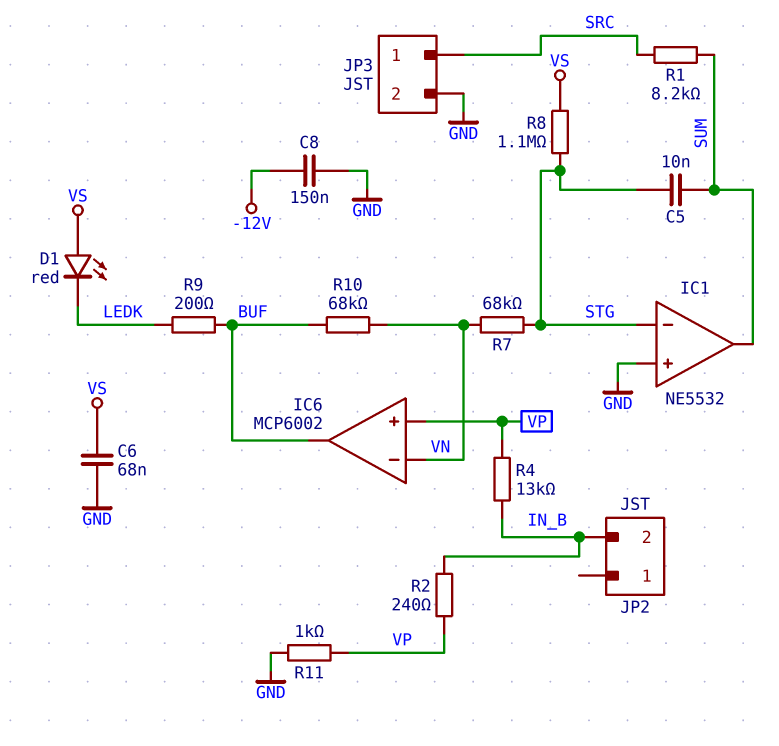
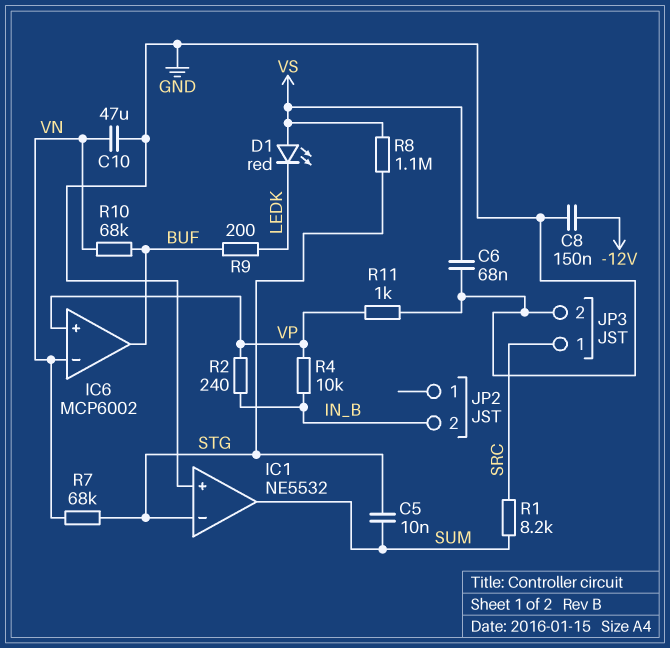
C10: none -> 47uF (GND, VN)
R4: 13k (IN_B, VP) -> 10k (IN_B, VP)

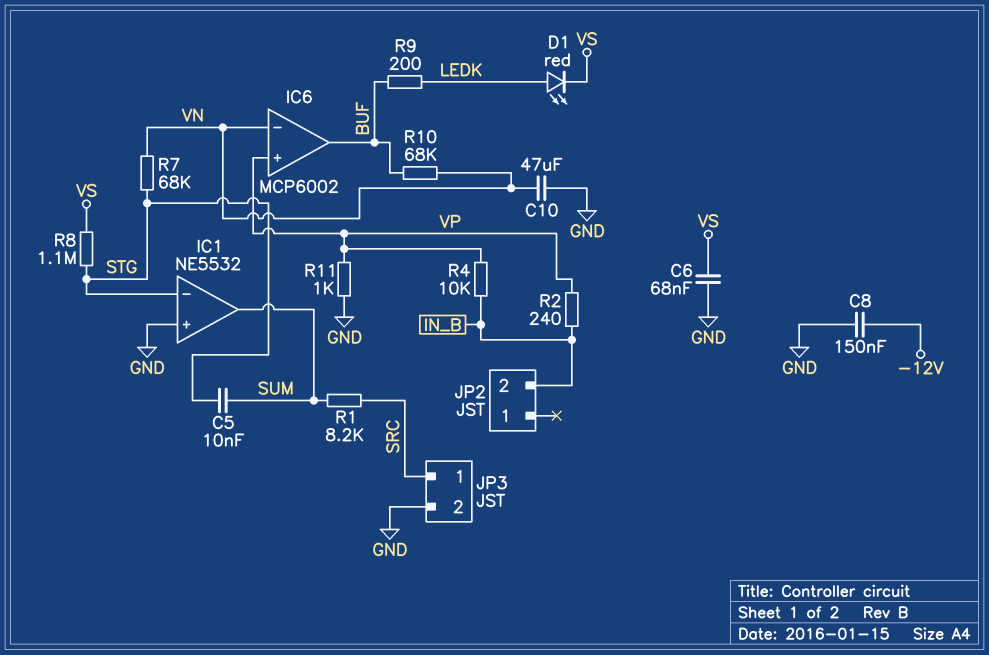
D1: LED red (A VS, K LEDK) -> LED red (A LEDK, K VS)

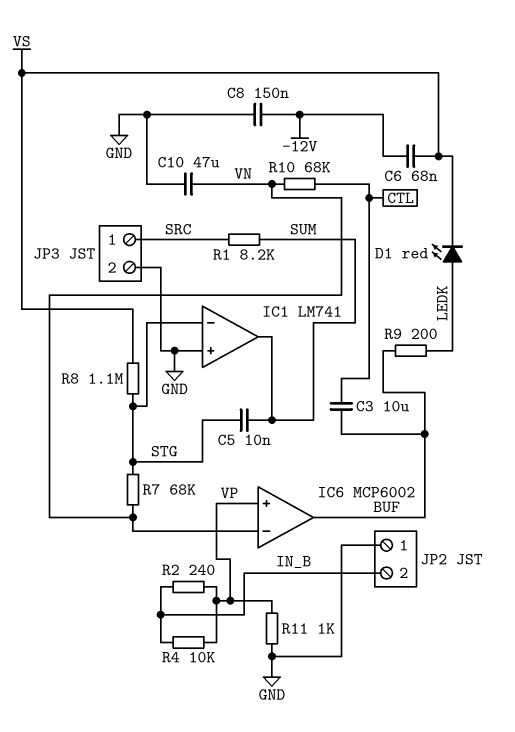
C3: none -> 10uF (BUF, CTL)
C6: 68nF (GND, VS) -> 68nF (-12V, VS)
IC1: NE5532 -> LM741
JP2 pin 1: none -> GND
R10: 68k (BUF, VN) -> 68k (CTL, VN)

